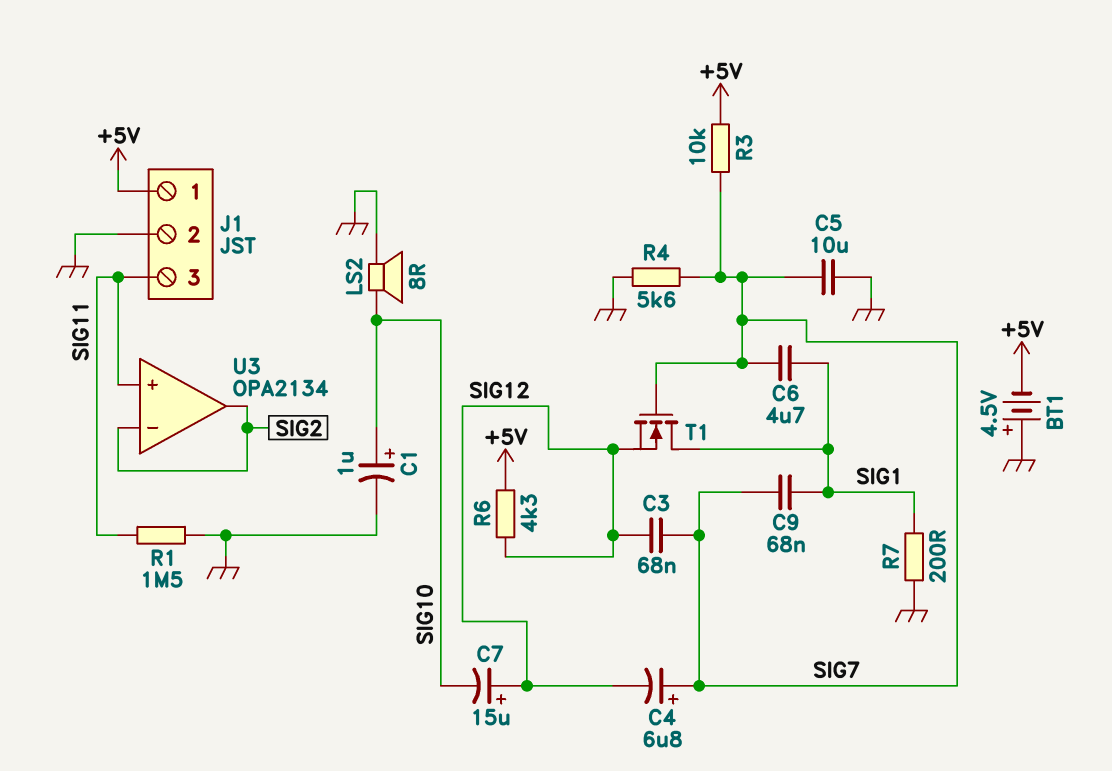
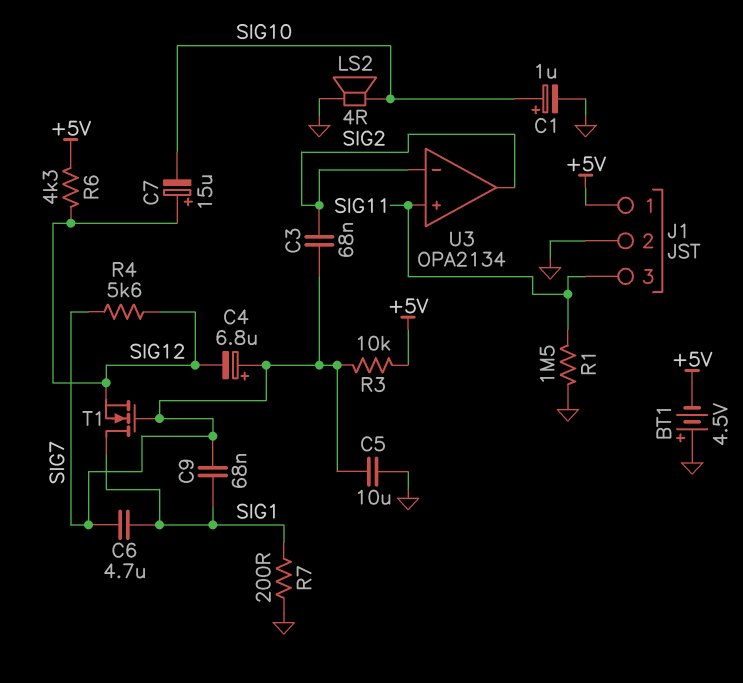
C3: 68nF (SIG7, SIG12) -> 68nF (SIG2, SIG7)
LS2: speaker 8R (GND, SIG10) -> speaker 4R (GND, SIG10)
R4: 5.6k (GND, SIG7) -> 5.6k (SIG7, SIG12)

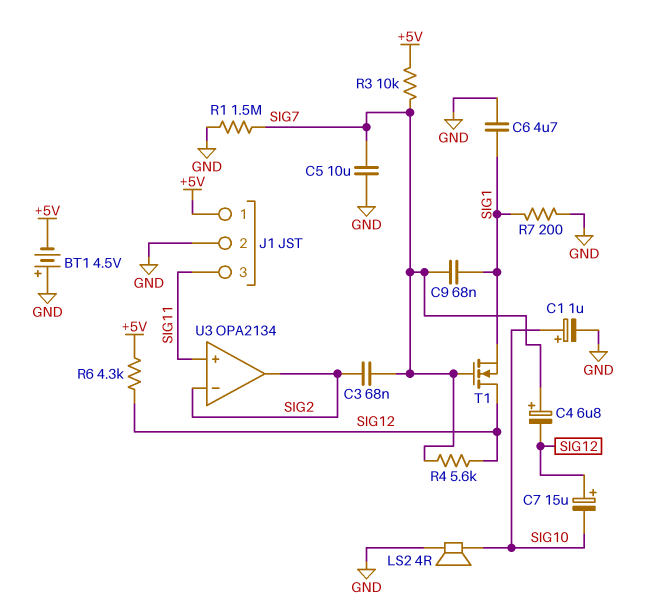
C6: 4.7uF (SIG1, SIG7) -> 4.7uF (GND, SIG1)
R1: 1.5M (GND, SIG11) -> 1.5M (GND, SIG7)
T1: NMOS (G SIG7, D SIG1, S SIG12) -> NMOS (G SIG7, D SIG12, S SIG1)

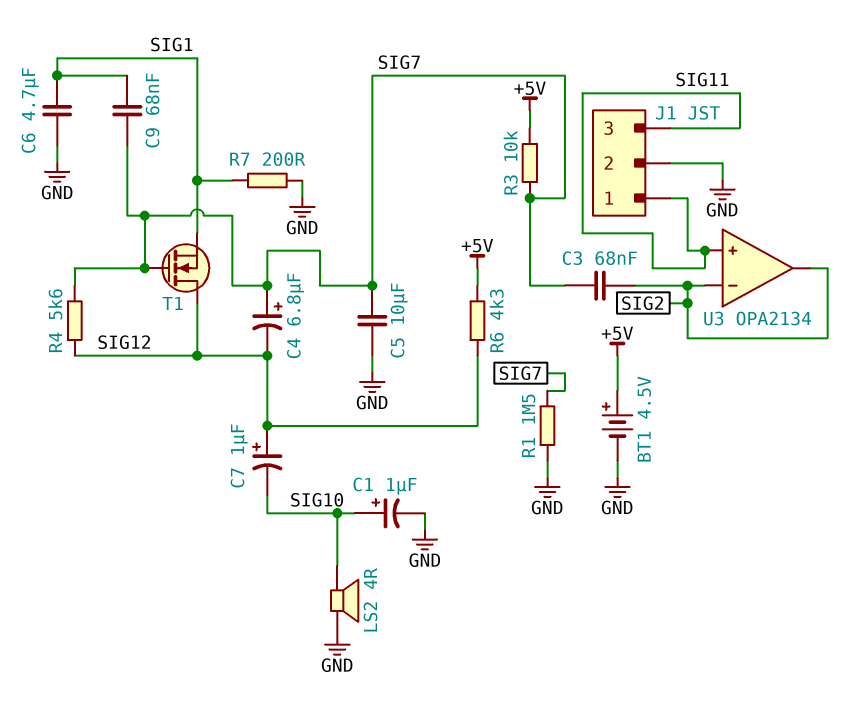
BT1: 4.5V (plus GND, minus +5V) -> 4.5V (plus +5V, minus GND)
C7: 15uF (plus SIG12, minus SIG10) -> 1uF (plus SIG12, minus SIG10)
J1 pin 1: +5V -> SIG11

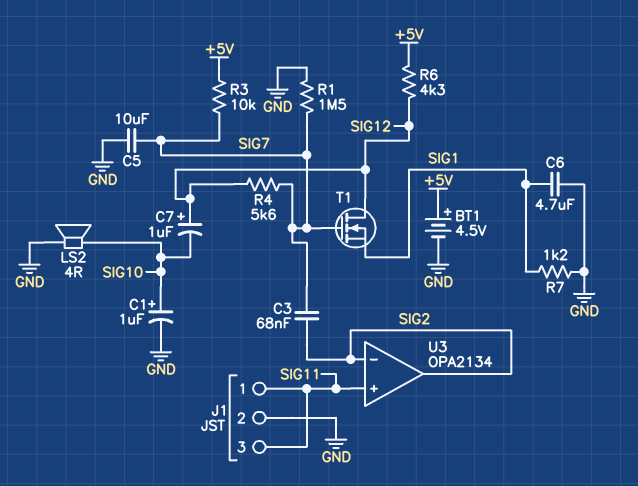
C4: 6.8uF (plus SIG7, minus SIG12) -> none
C9: 68nF (SIG1, SIG7) -> none
R7: 200 (GND, SIG1) -> 1.2k (GND, SIG1)

